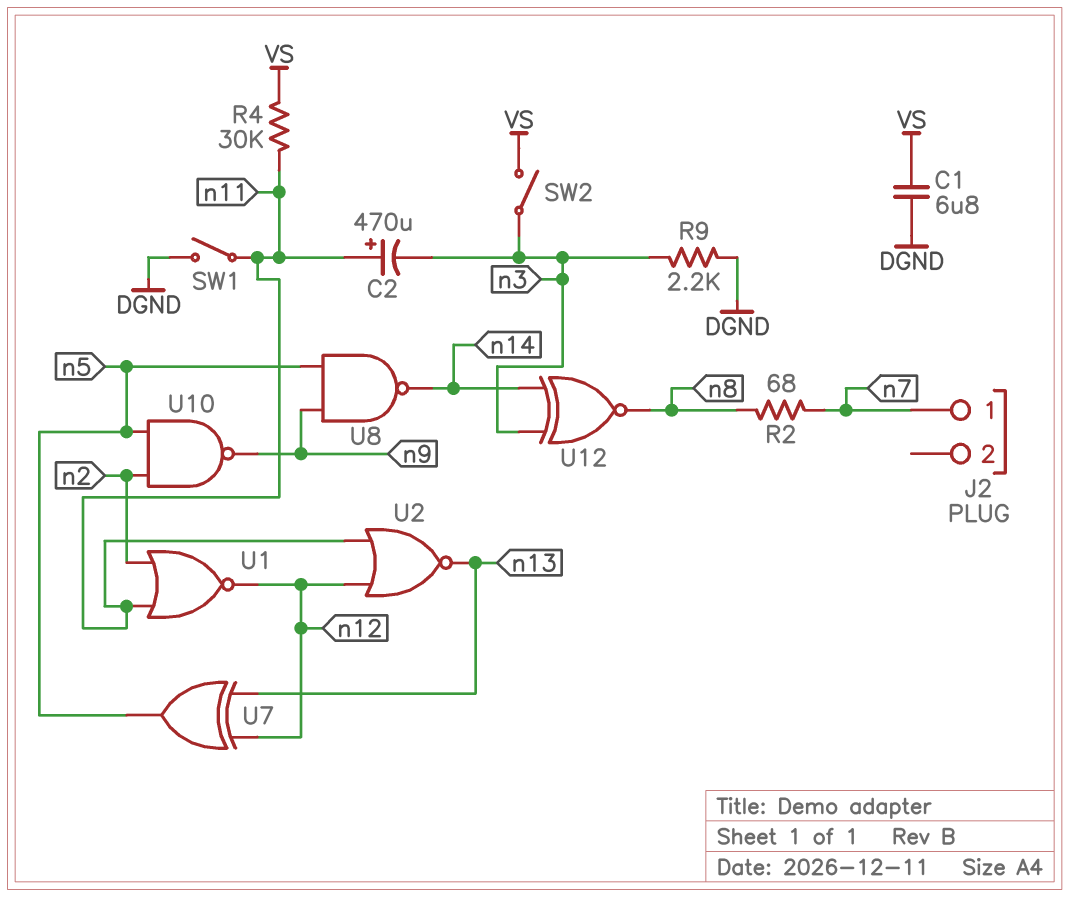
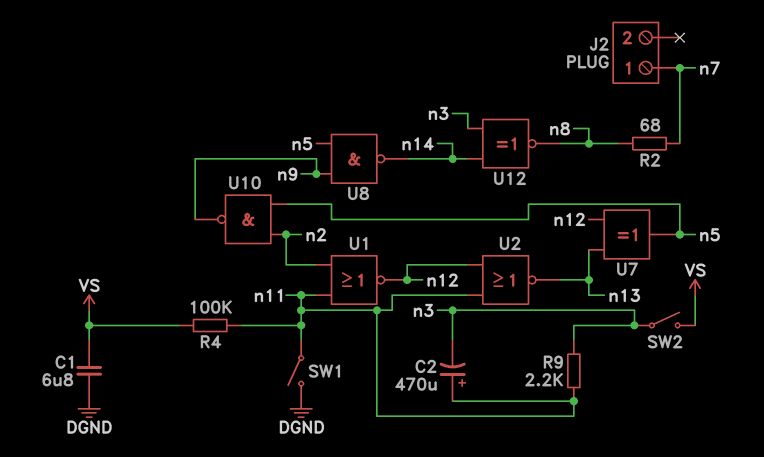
R4: 30k (VS, n11) -> 100k (VS, n11)
R9: 2.2k (DGND, n3) -> 2.2k (n3, n11)

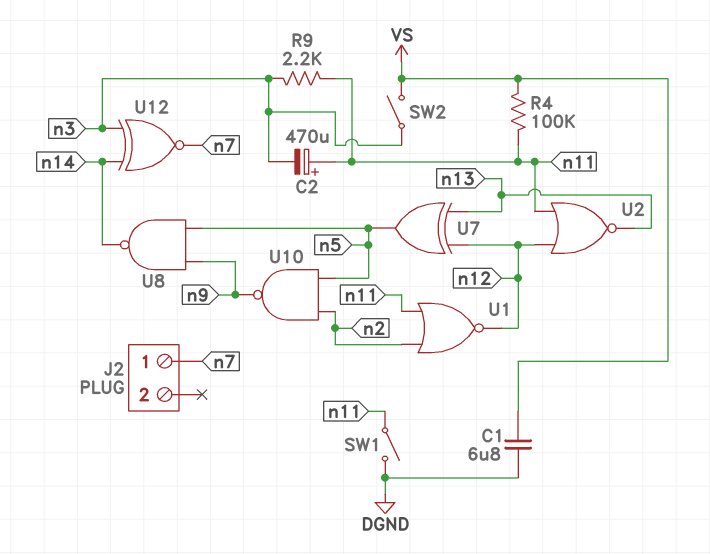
R2: 68 (n7, n8) -> none
U12: XNOR (in n3, in n14, out n8) -> XNOR (in n3, in n14, out n7)

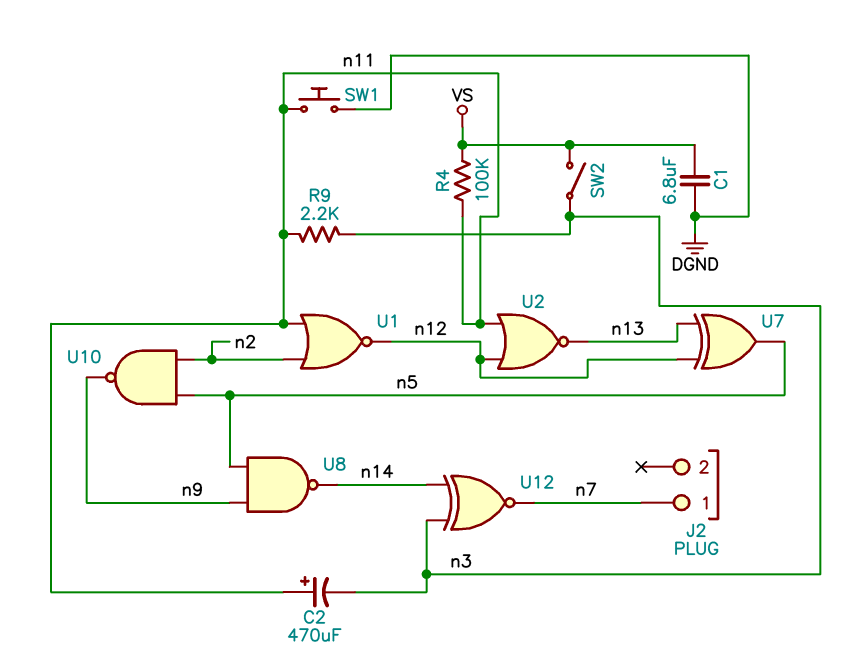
SW1: switch (DGND, n11) -> button (DGND, n11)

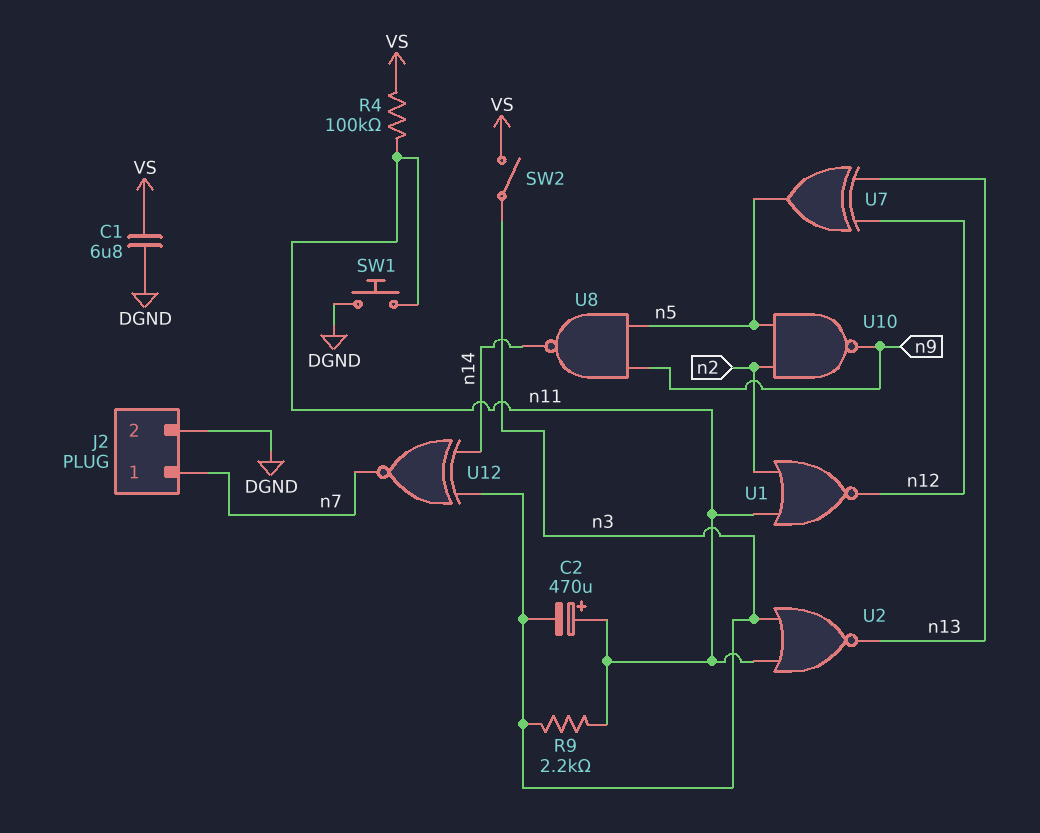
J2 pin 2: none -> DGND
U2: NOR (in n11, in n12, out n13) -> NOR (in n3, in n11, out n13)

